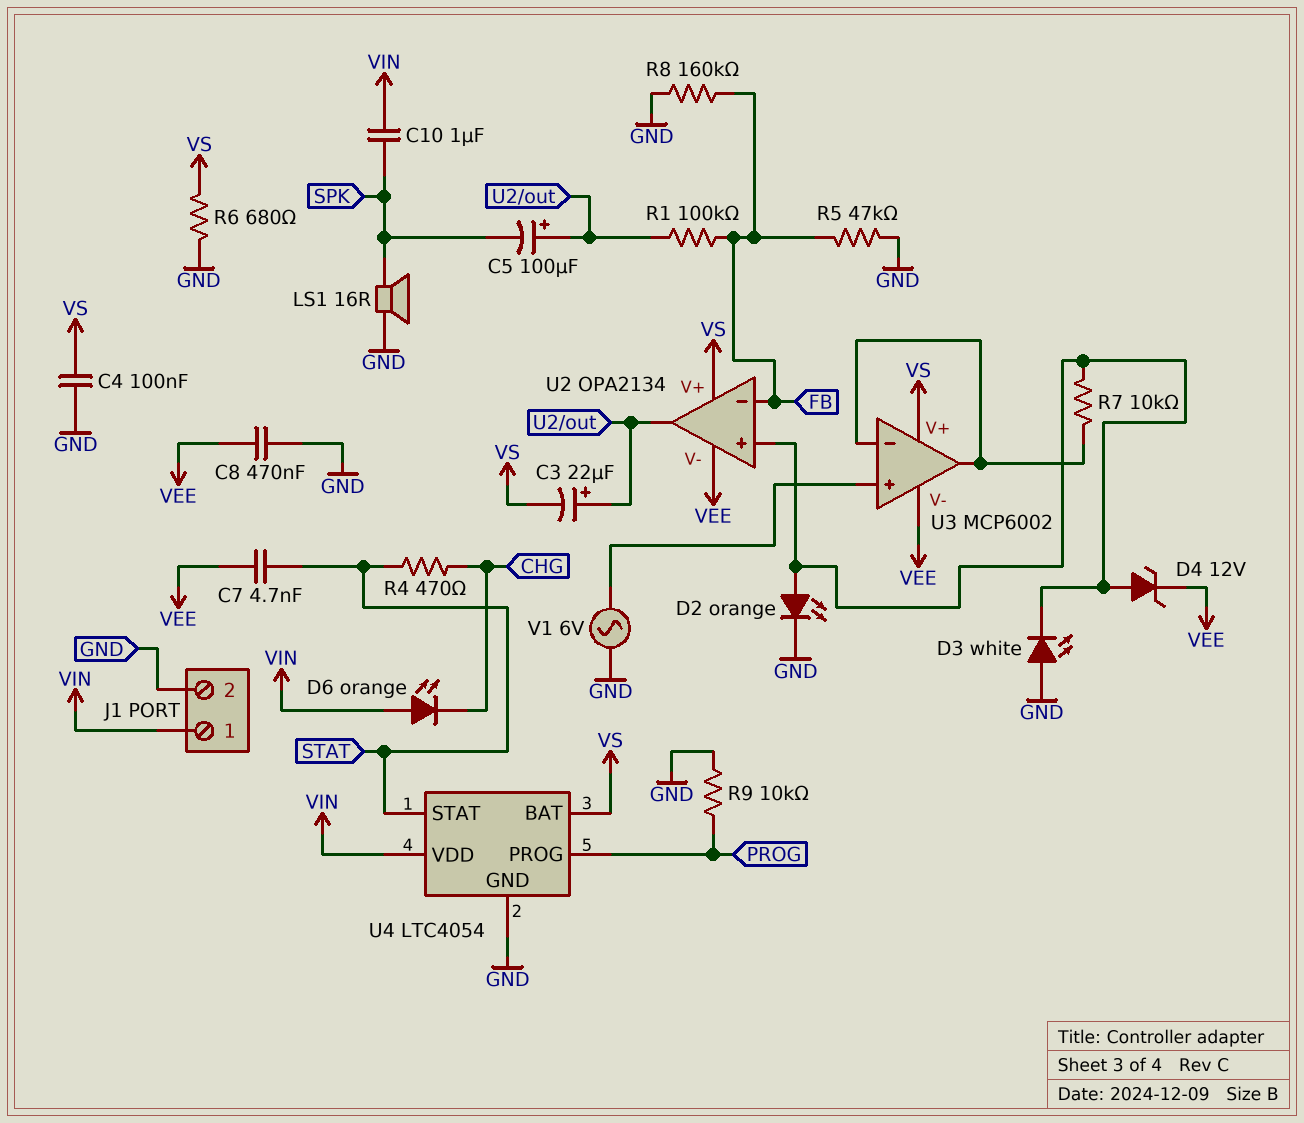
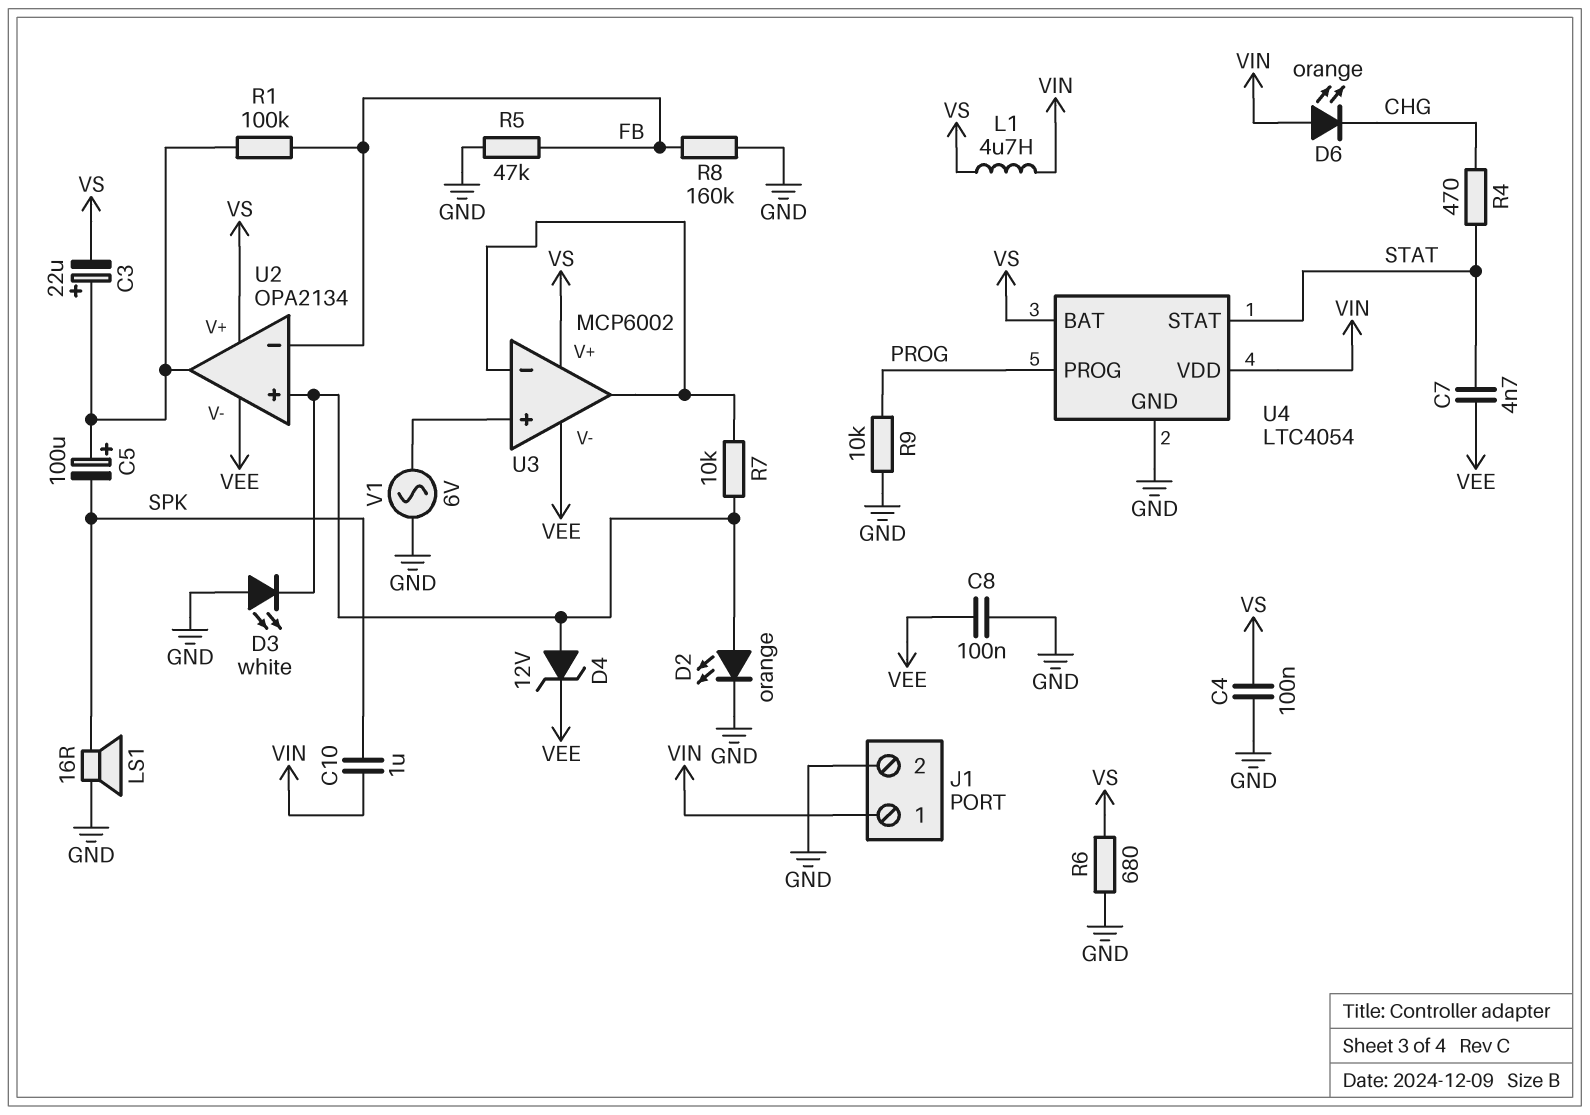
C8: 470nF (GND, VEE) -> 100nF (GND, VEE)
L1: none -> 4.7uH (VIN, VS)

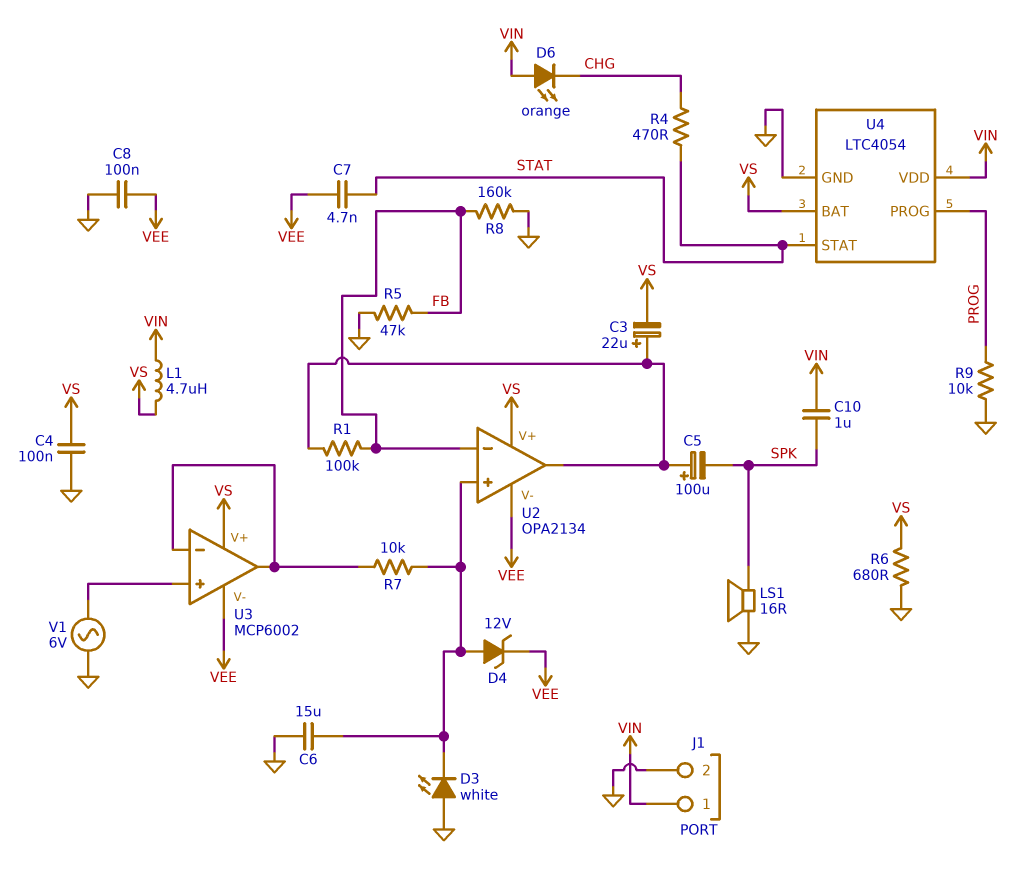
C6: none -> 15uF (GND, U2/in+)
D2: LED orange (A U2/in+, K GND) -> none

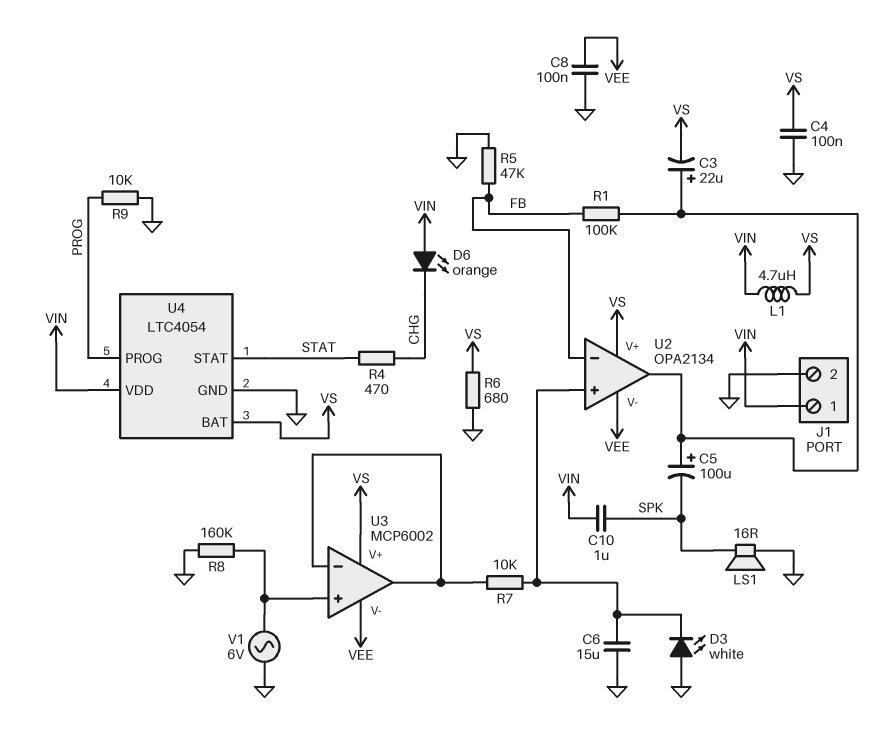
C7: 4.7nF (STAT, VEE) -> none
D4: zener 12V (A U2/in+, K VEE) -> none
R8: 160k (FB, GND) -> 160k (GND, U3/in+)

